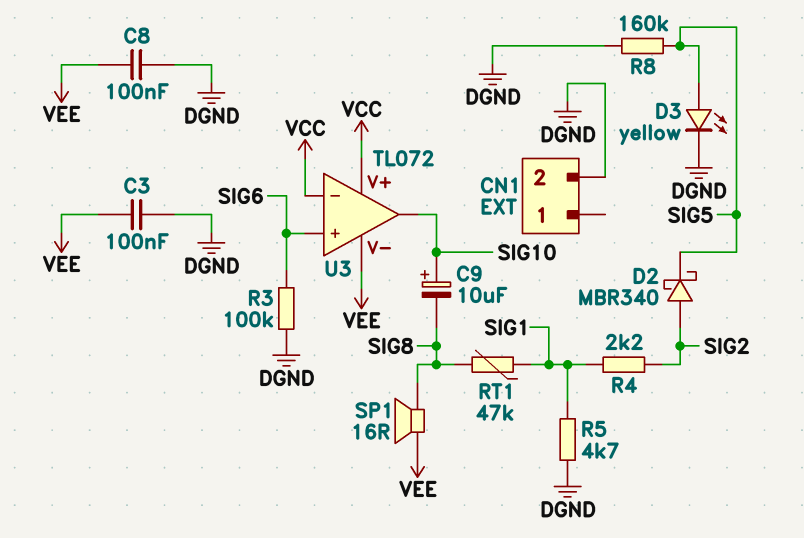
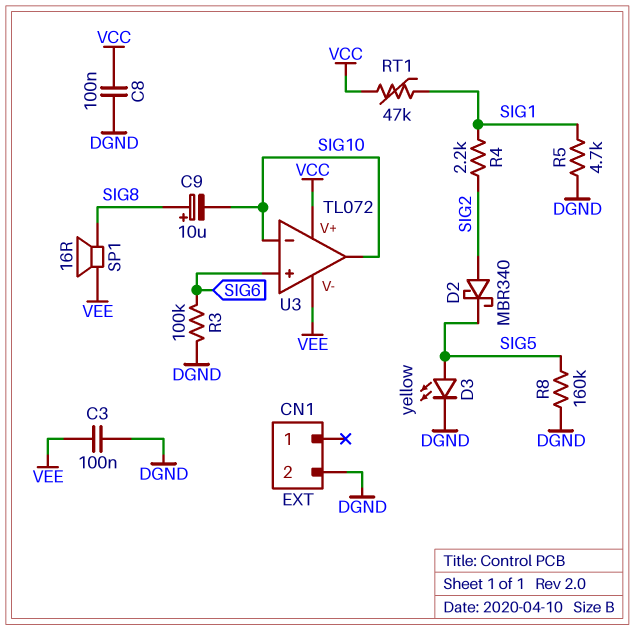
C8: 100nF (DGND, VEE) -> 100nF (DGND, VCC)
C9: 10uF (plus SIG10, minus SIG8) -> 10uF (plus SIG8, minus SIG10)
RT1: 47k (SIG1, SIG8) -> 47k (SIG1, VCC)
U3 pin in-: VCC -> SIG10

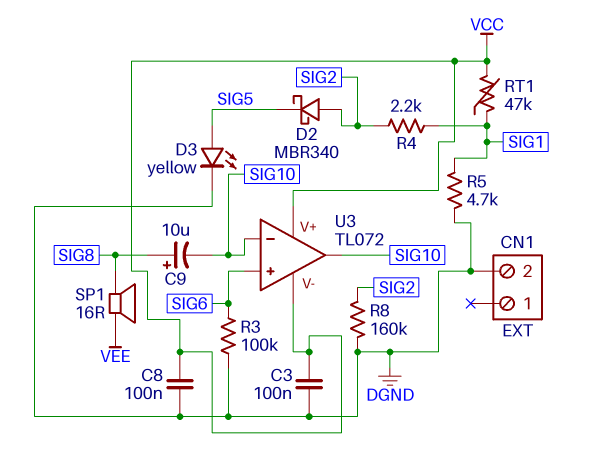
C3: 100nF (DGND, VEE) -> 100nF (DGND, VCC)
R8: 160k (DGND, SIG5) -> 160k (DGND, SIG2)
U3 pin V-: VEE -> VCC

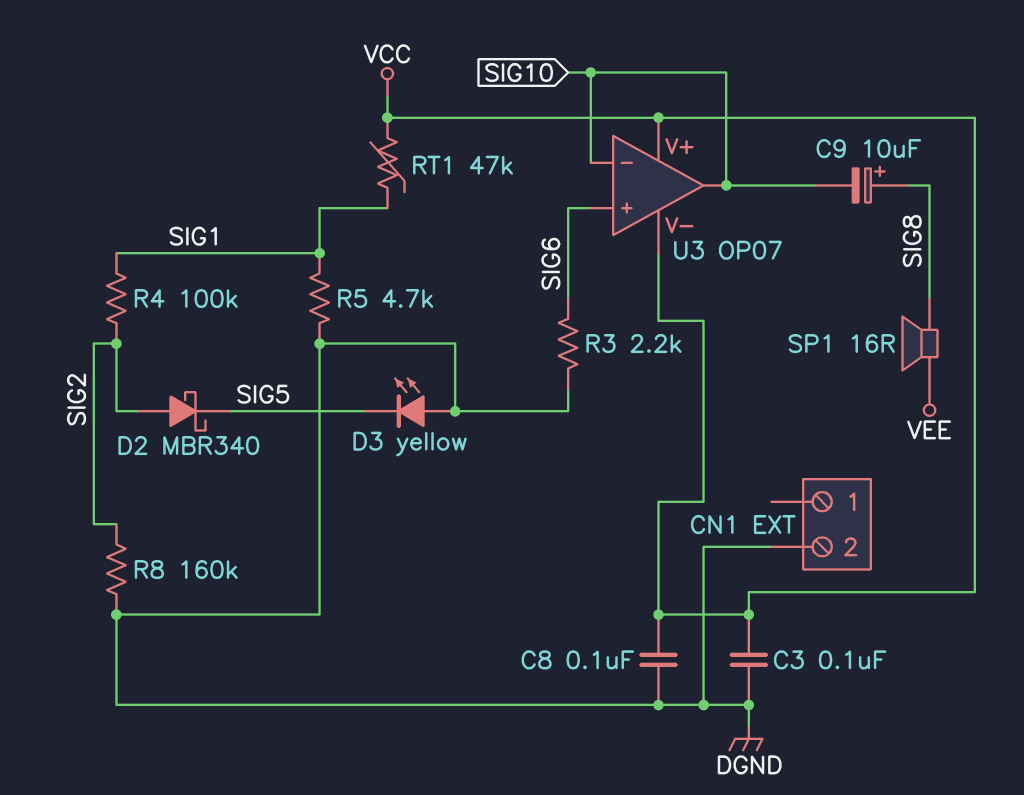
D3: LED yellow (A SIG5, K DGND) -> LED yellow (A DGND, K SIG5)
R3: 100k (DGND, SIG6) -> 2.2k (DGND, SIG6)
R4: 2.2k (SIG1, SIG2) -> 100k (SIG1, SIG2)
U3: TL072 -> OP07

